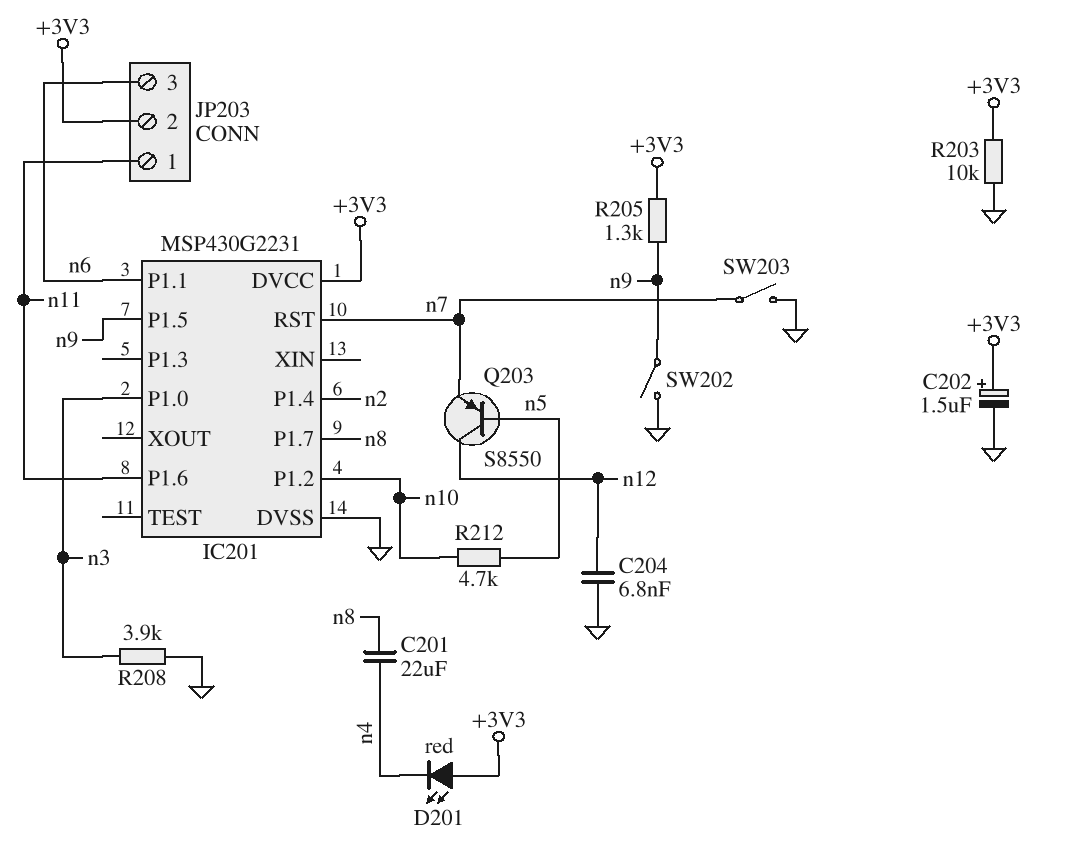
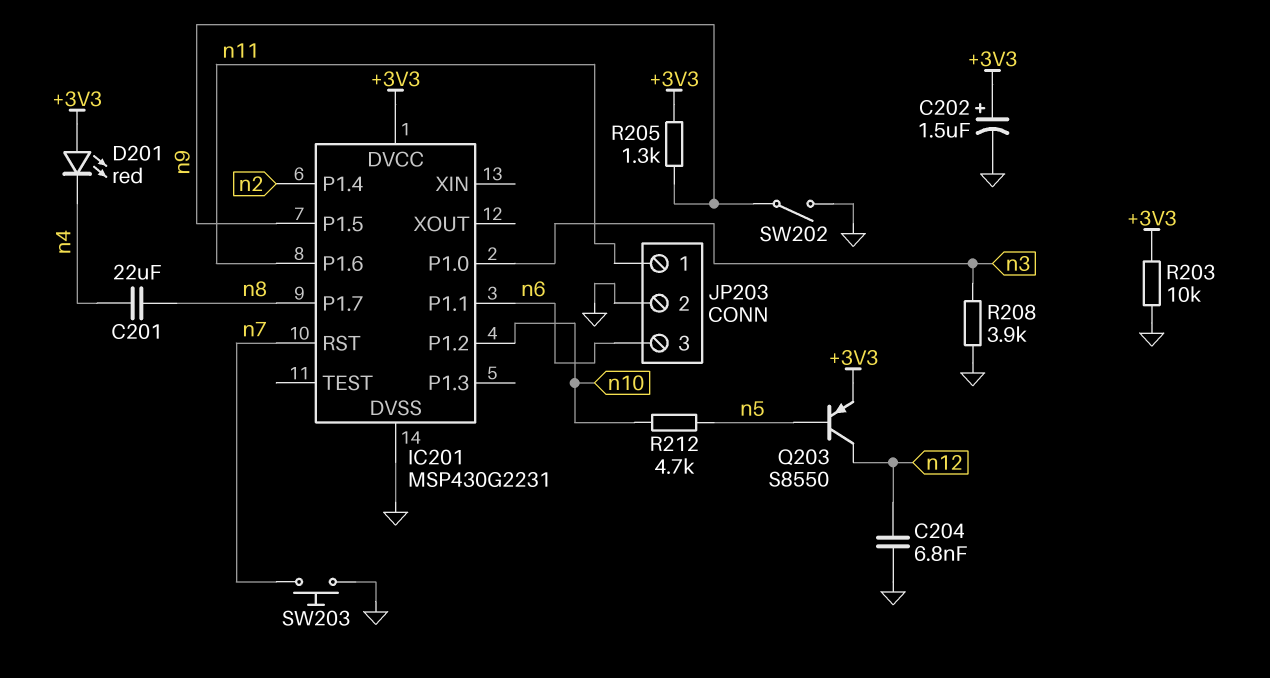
JP203 pin 2: +3V3 -> GND
Q203: PNP S8550 (B n5, C n12, E n7) -> PNP S8550 (B n5, C n12, E +3V3)
SW203: switch (GND, n7) -> button (GND, n7)

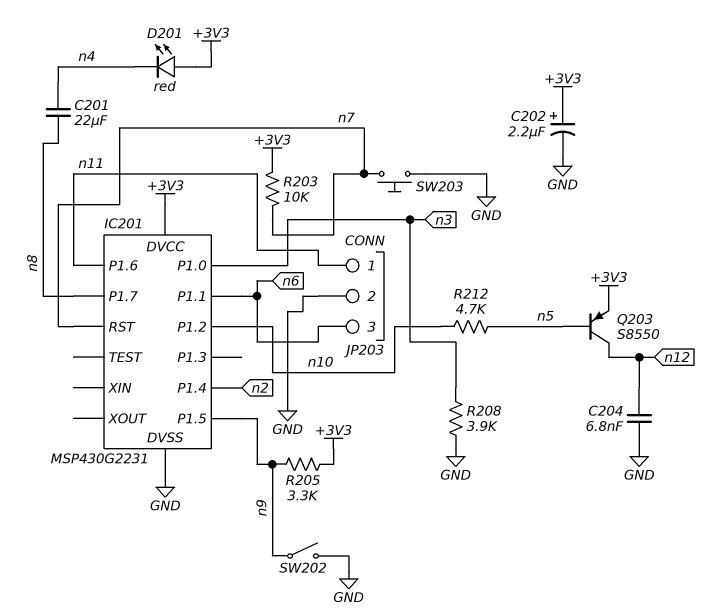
C202: 1.5uF (plus +3V3, minus GND) -> 2.2uF (plus +3V3, minus GND)
R203: 10k (+3V3, GND) -> 10k (+3V3, n7)
R205: 1.3k (+3V3, n9) -> 3.3k (+3V3, n9)

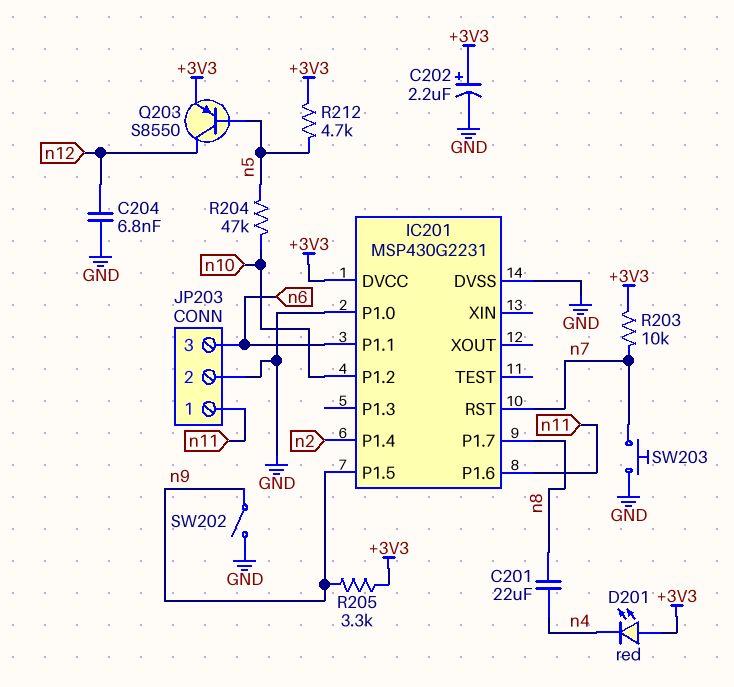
IC201 pin P1.0: n3 -> GND
R204: none -> 47k (n5, n10)
R208: 3.9k (GND, n3) -> none
R212: 4.7k (n5, n10) -> 4.7k (+3V3, n5)

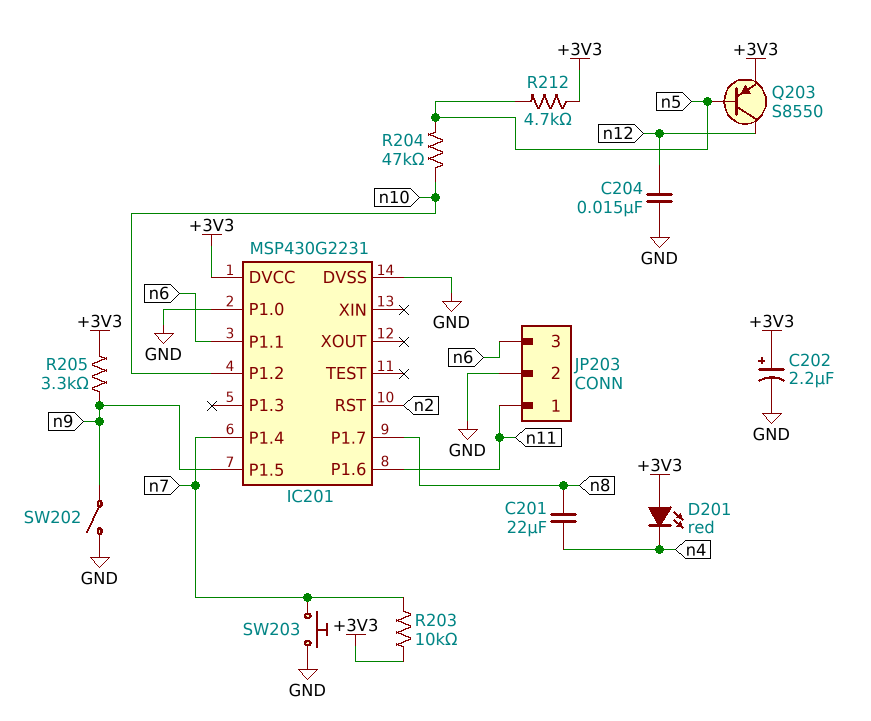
C204: 6.8nF (GND, n12) -> 15nF (GND, n12)
IC201 pin P1.4: n2 -> n7
IC201 pin RST: n7 -> n2

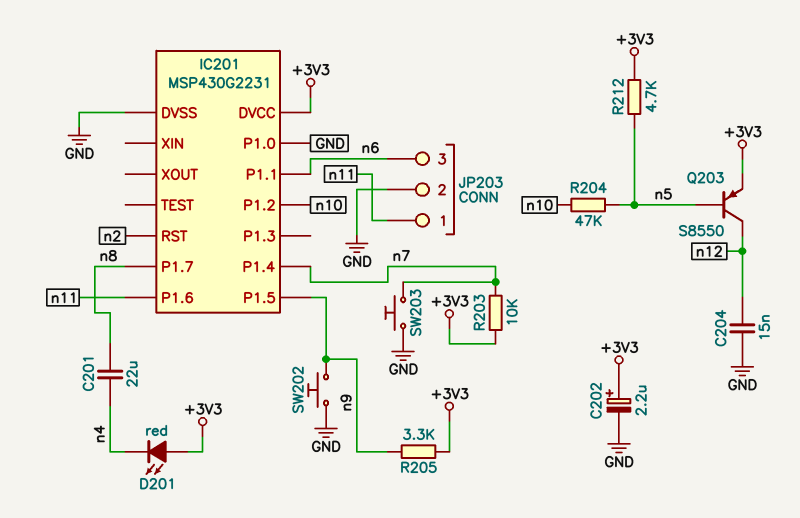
SW202: switch (GND, n9) -> button (GND, n9)

